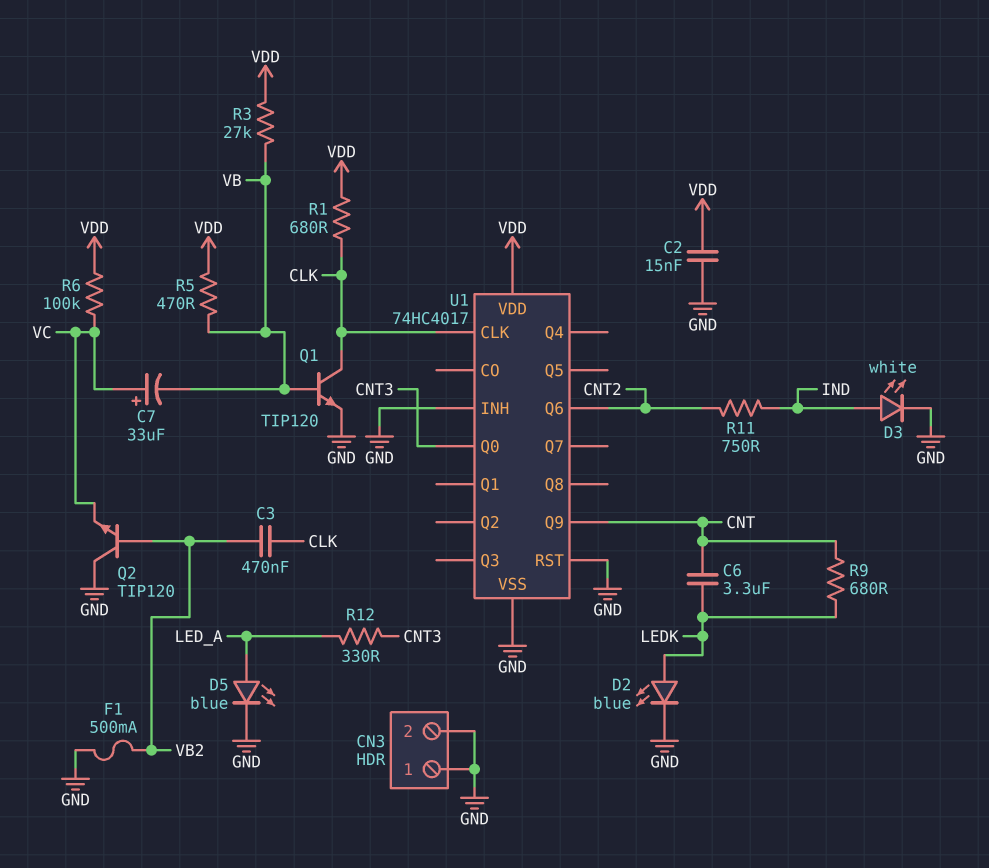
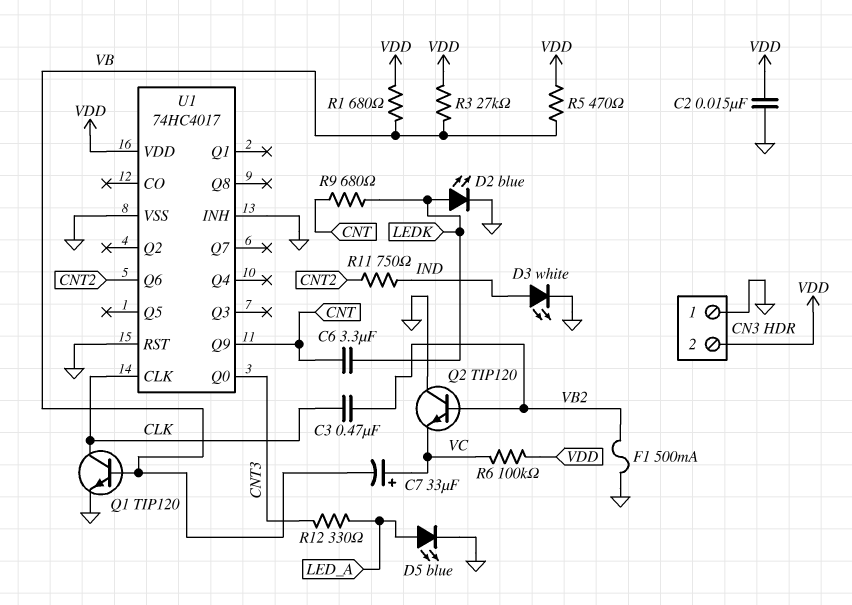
CN3 pin 2: GND -> VDD
R1: 680 (CLK, VDD) -> 680 (VB, VDD)

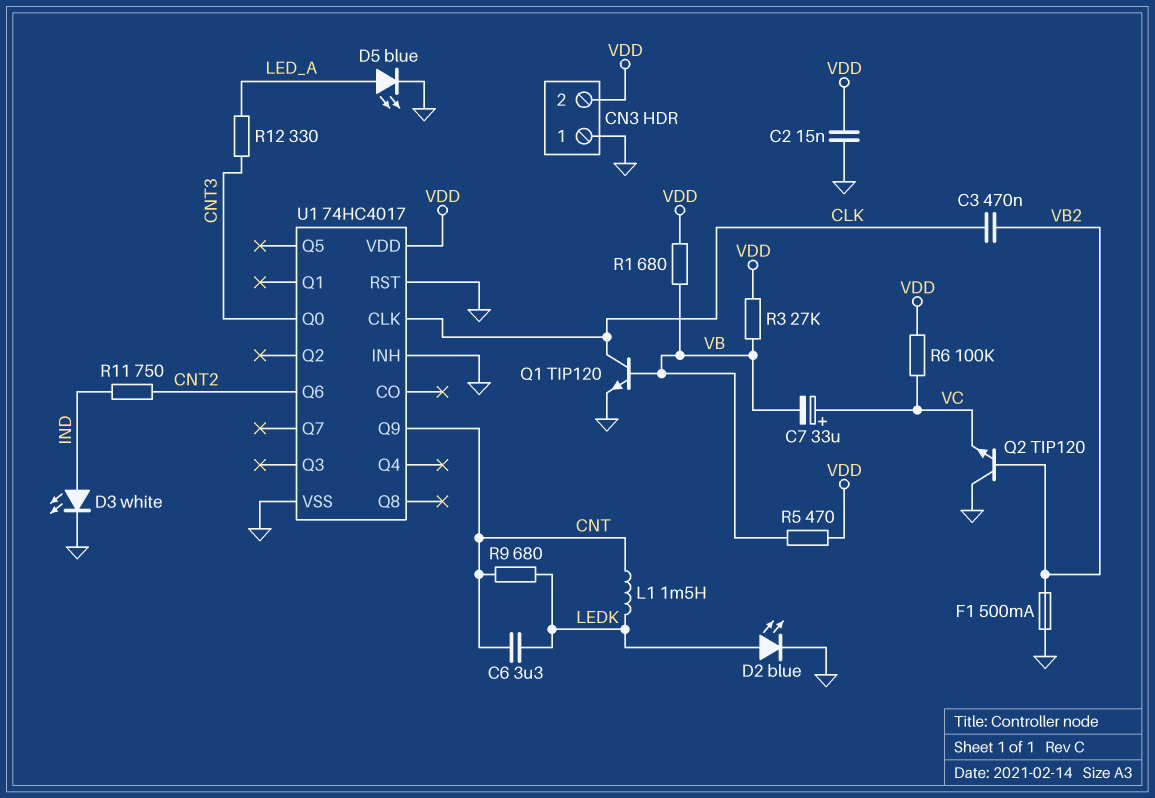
L1: none -> 1.5mH (CNT, LEDK)

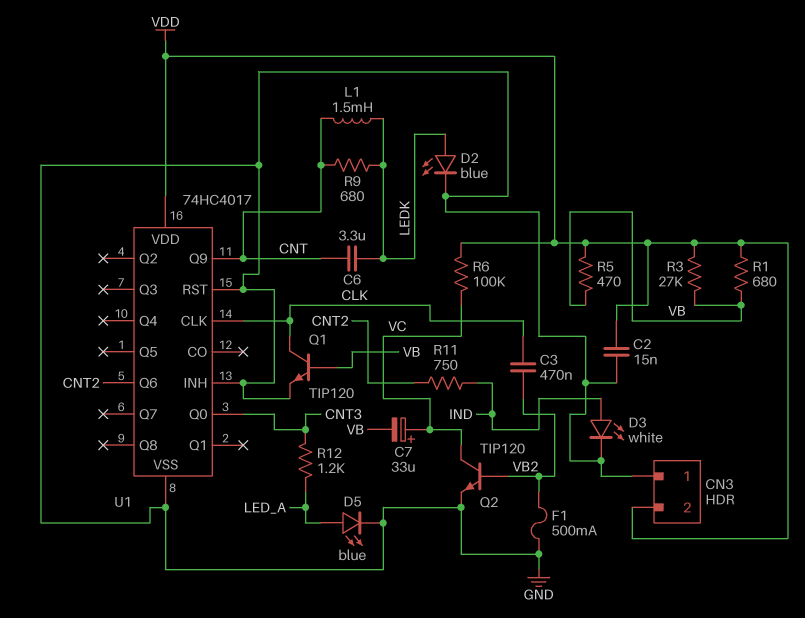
Q2: NPN TIP120 (B VB2, C GND, E VC) -> NPN TIP120 (B VB2, C VC, E GND)
R12: 330 (CNT3, LED_A) -> 1.2k (CNT3, LED_A)

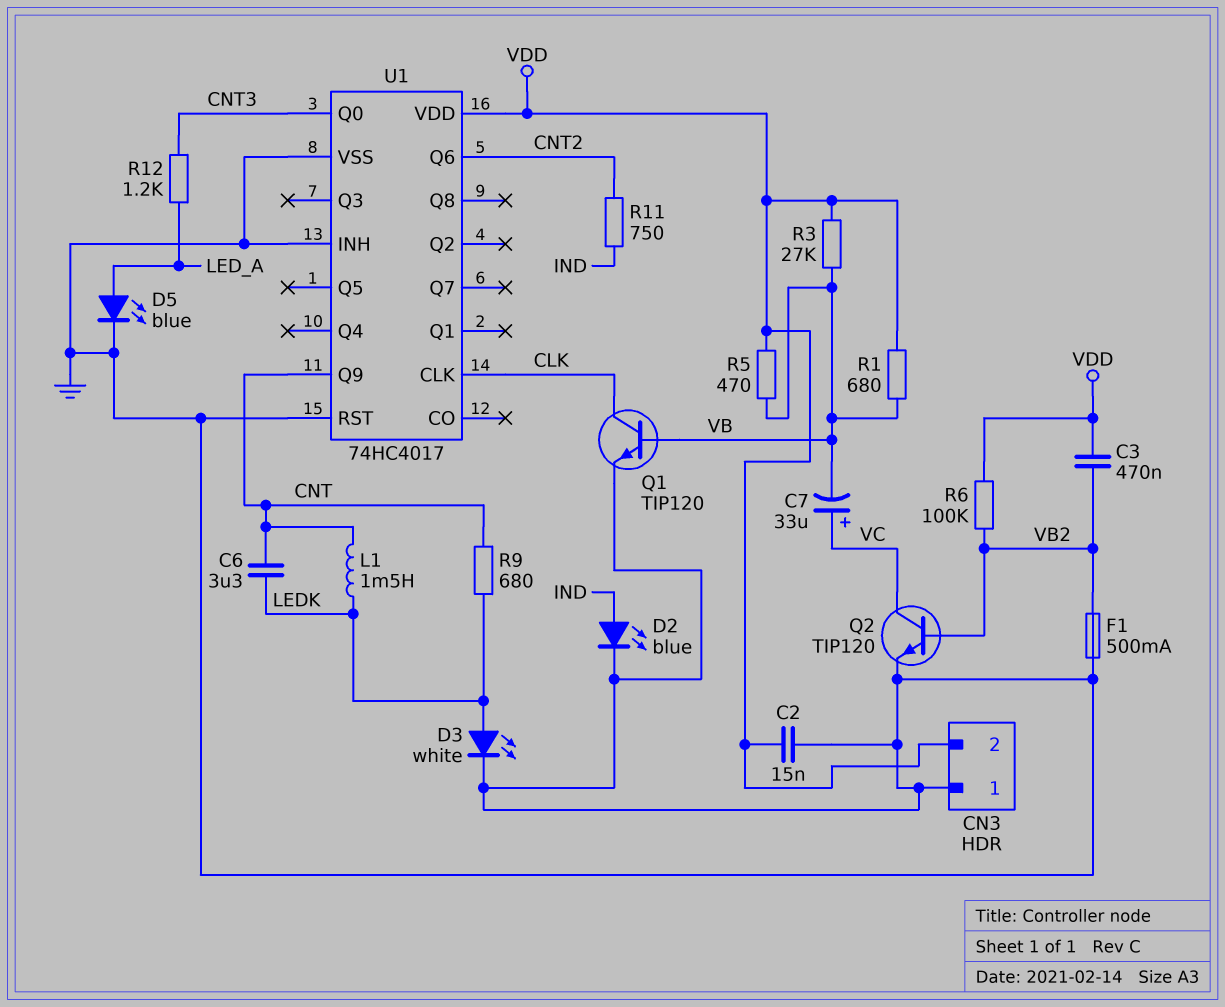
C3: 470nF (CLK, VB2) -> 470nF (VB2, VDD)
D2: LED blue (A LEDK, K GND) -> LED blue (A IND, K GND)
D3: LED white (A IND, K GND) -> LED white (A LEDK, K GND)
R6: 100k (VC, VDD) -> 100k (VB2, VDD)

